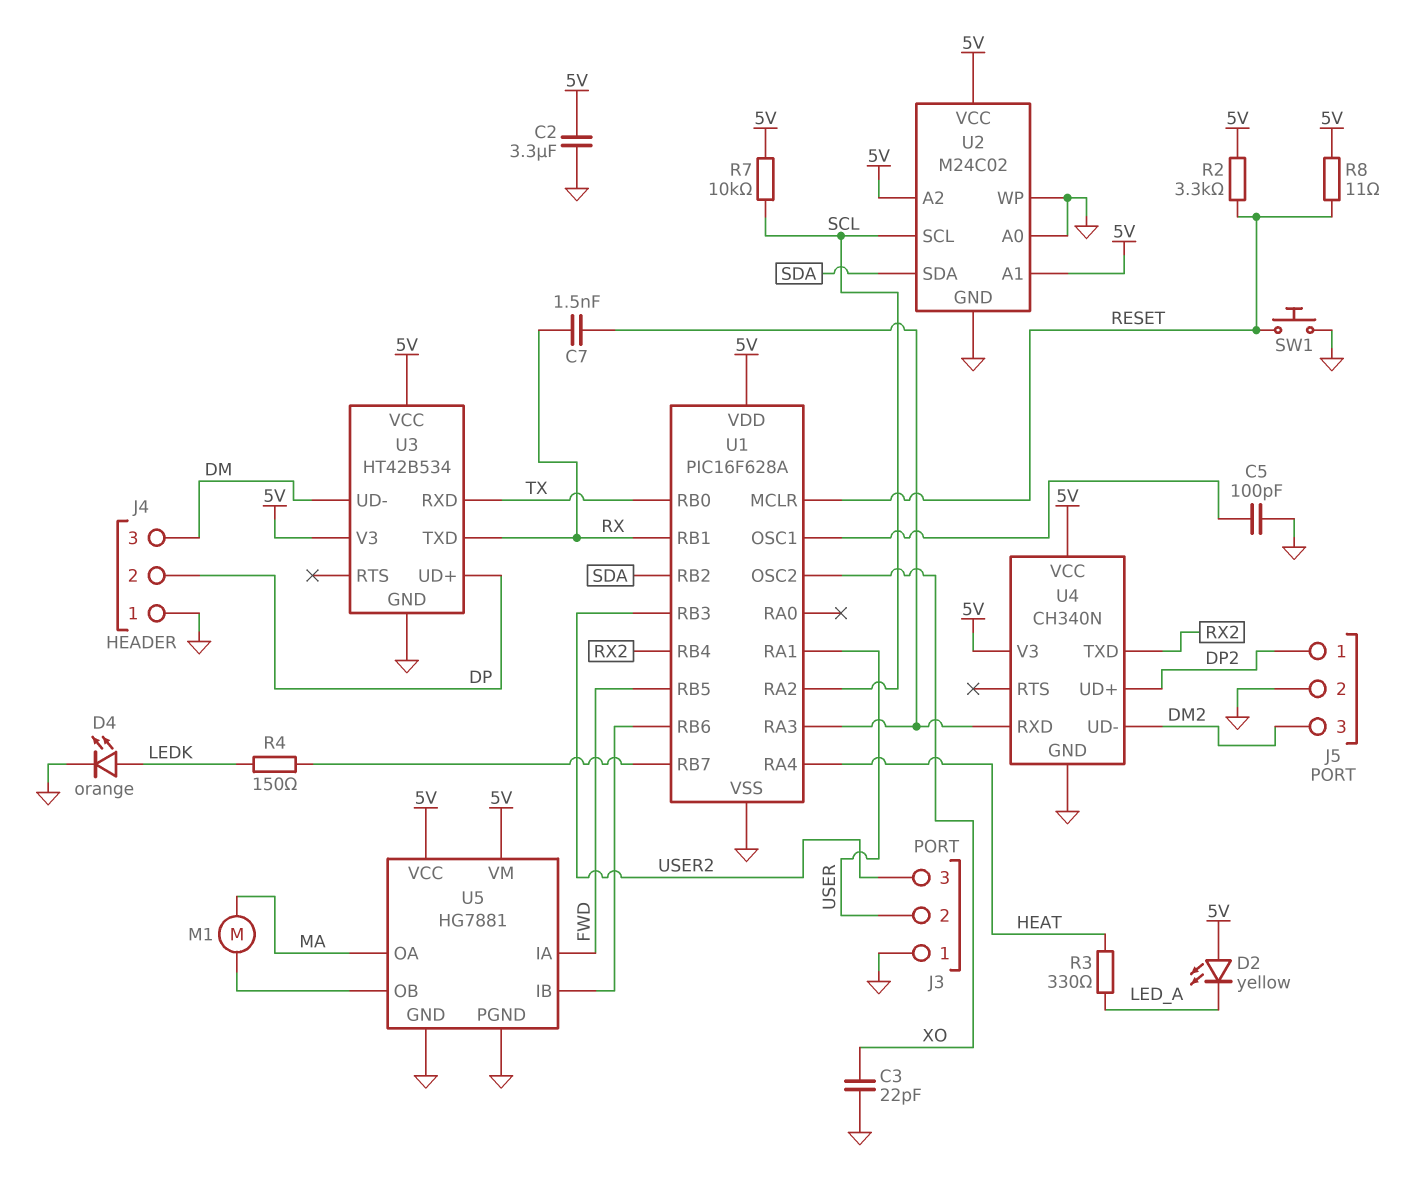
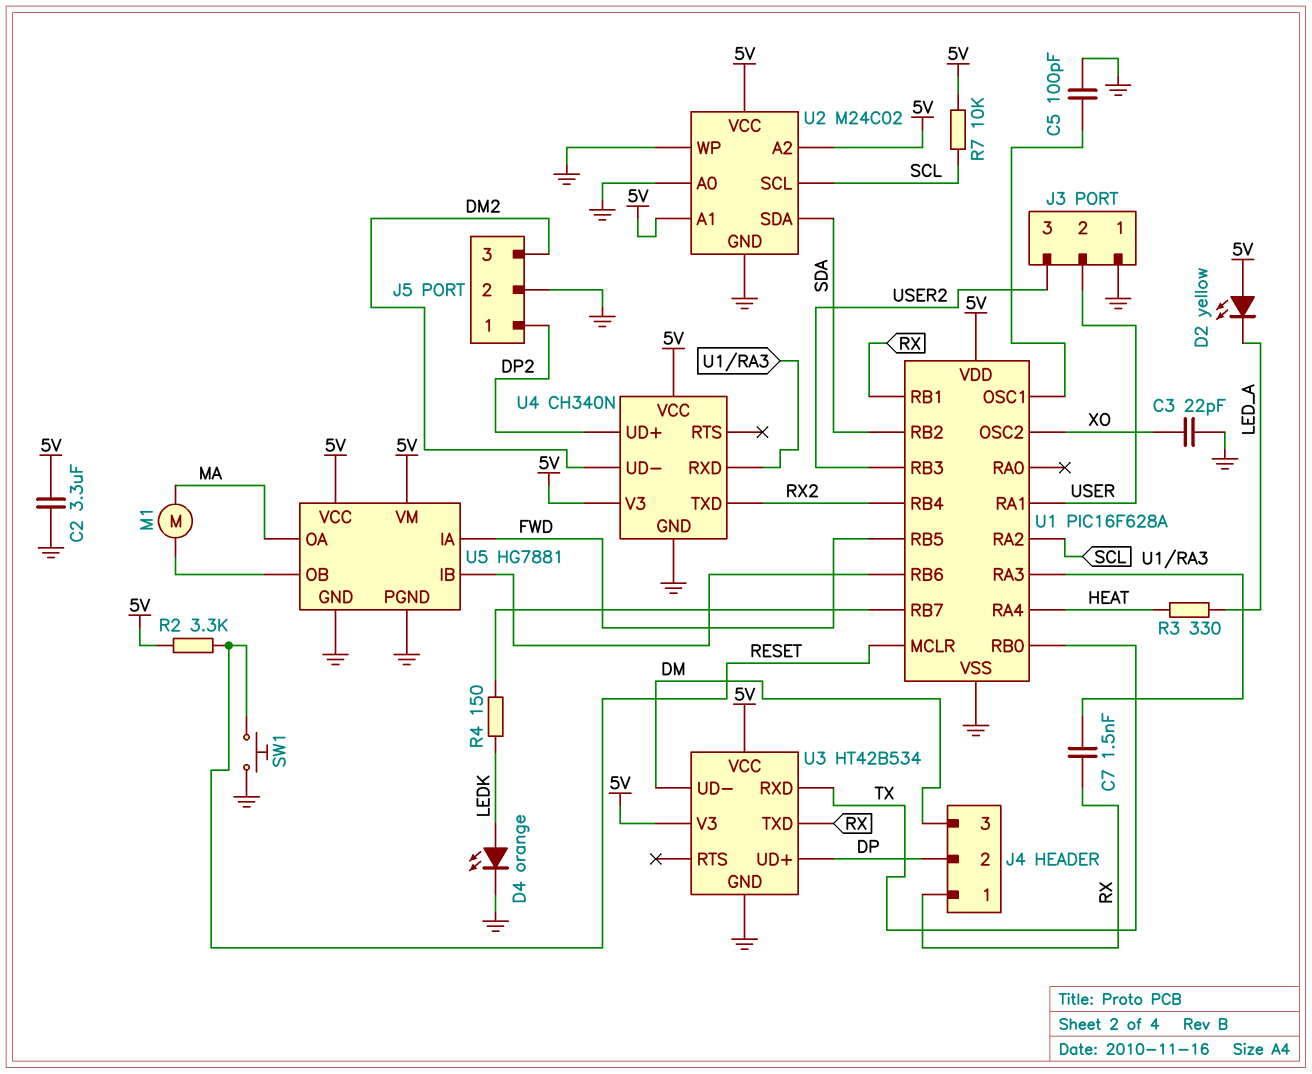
J4 pin 1: GND -> RX
R8: 11 (5V, RESET) -> none

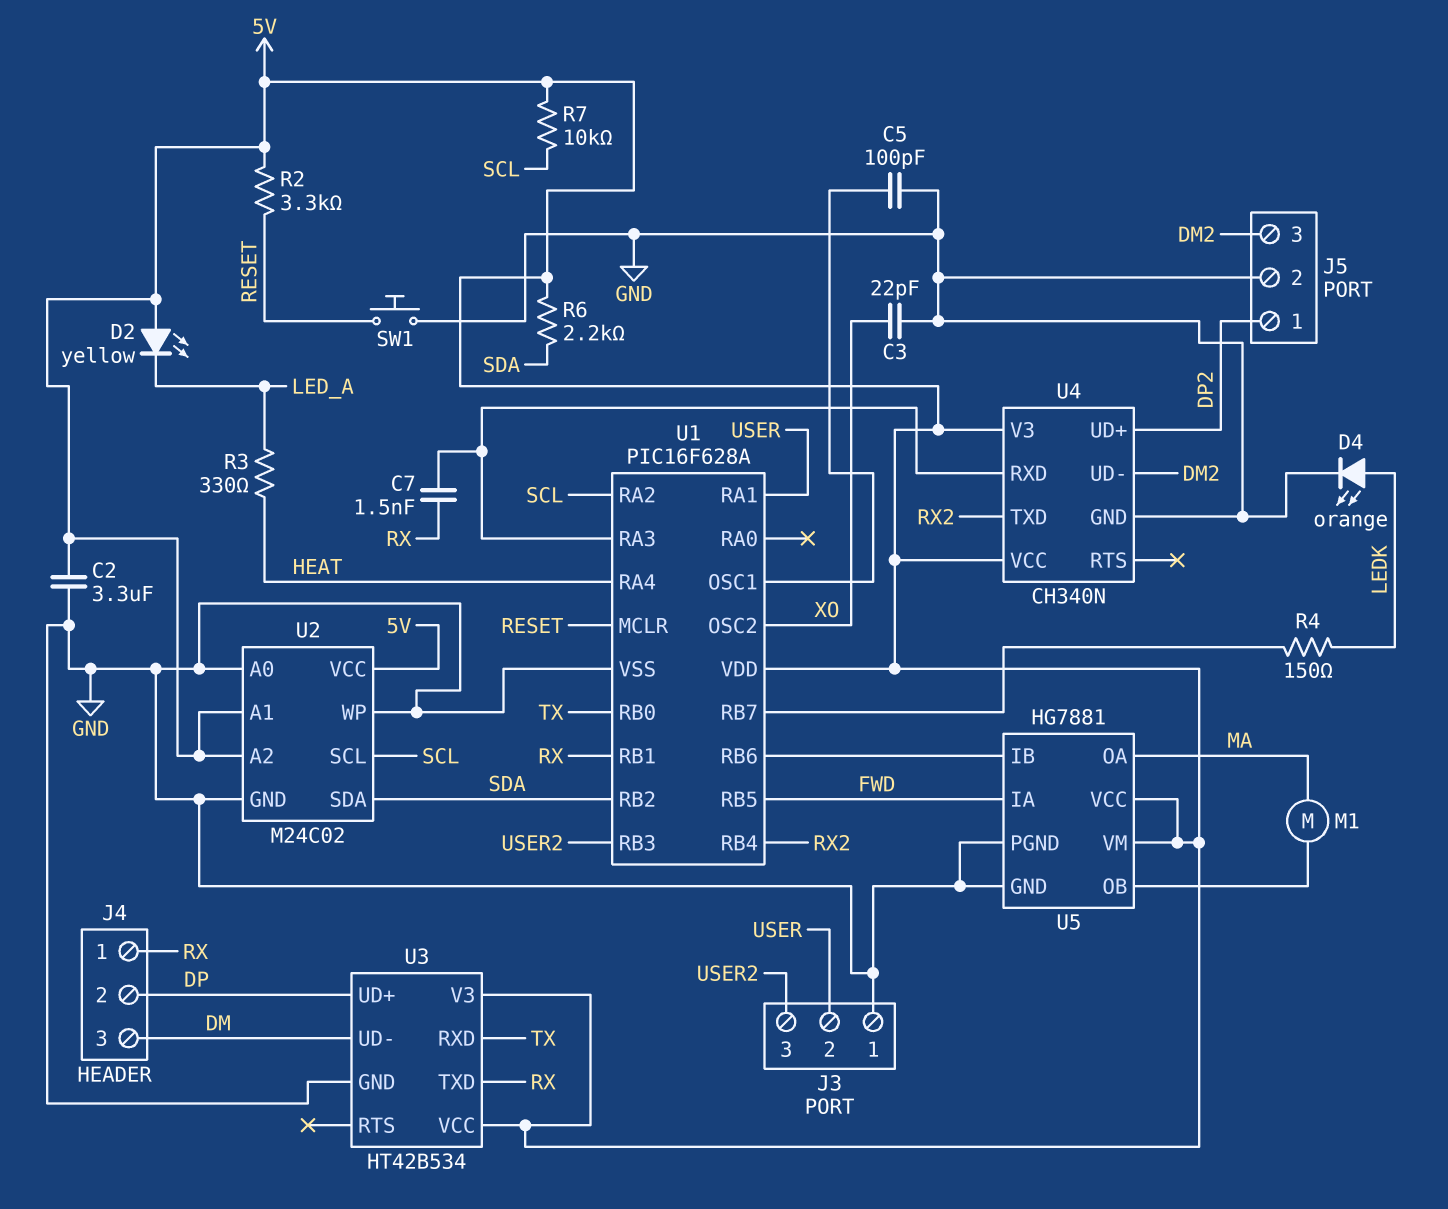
R6: none -> 2.2k (5V, SDA)

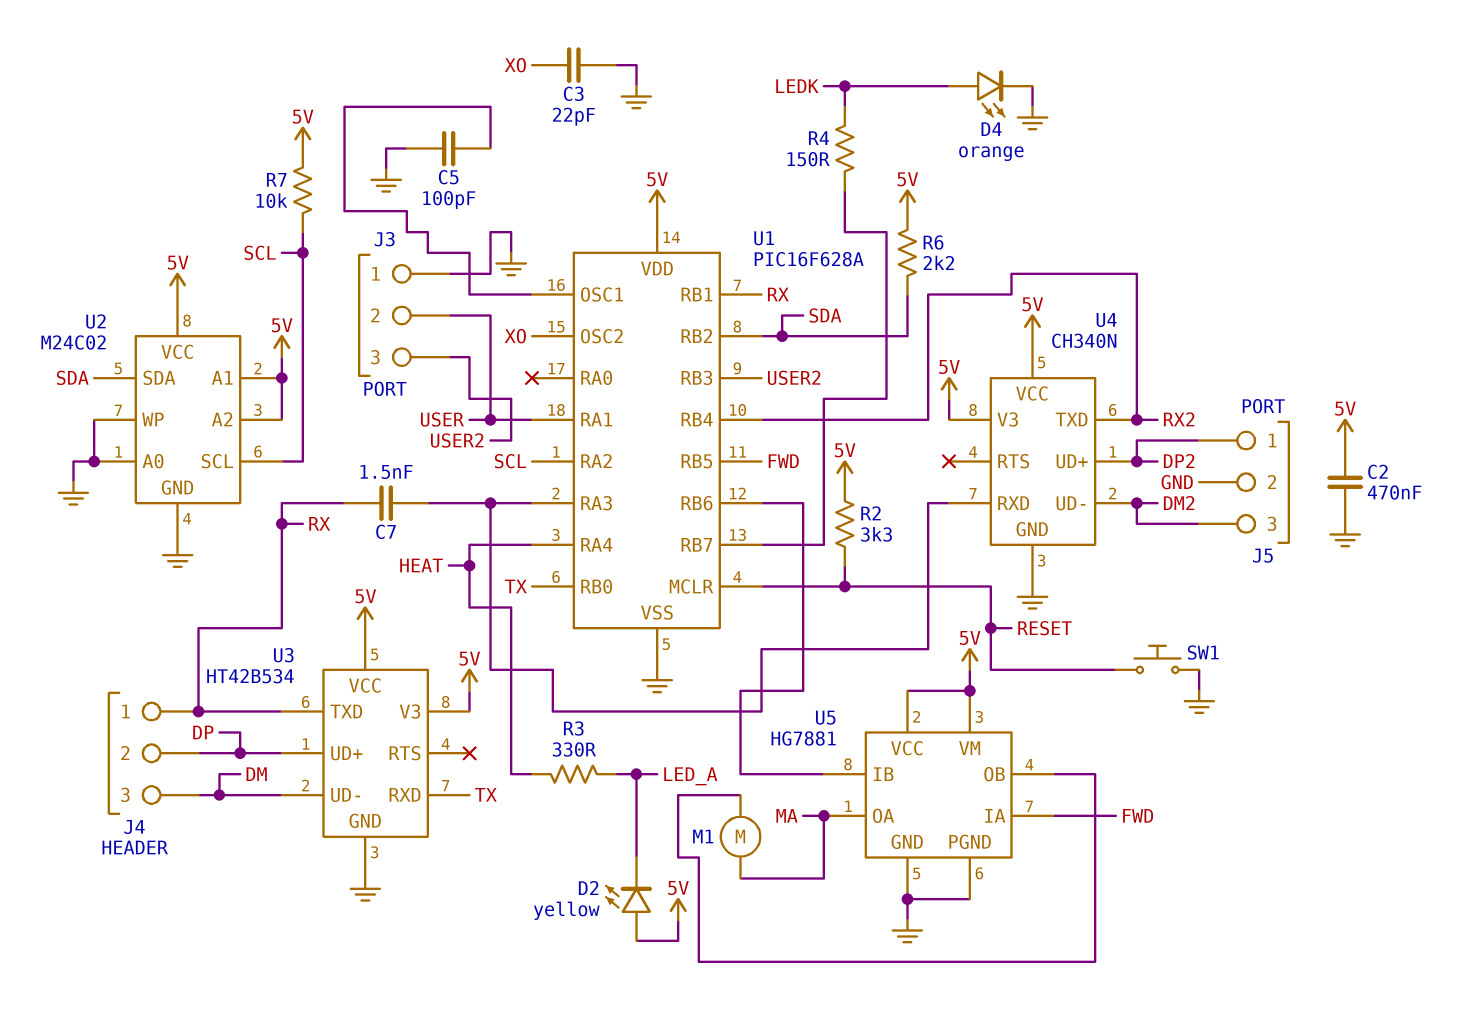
C2: 3.3uF (5V, GND) -> 470nF (5V, GND)

